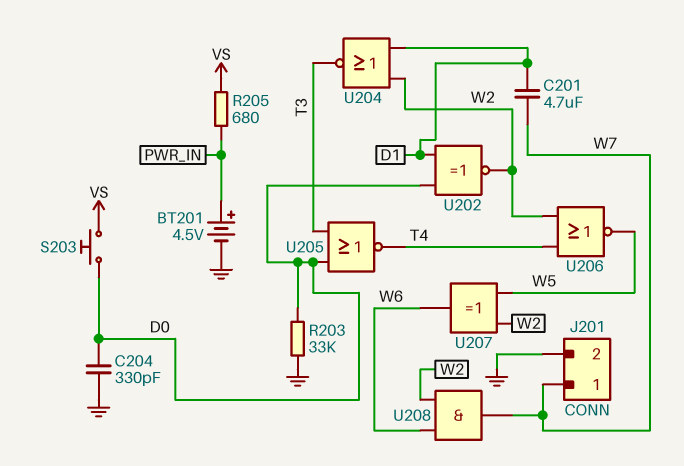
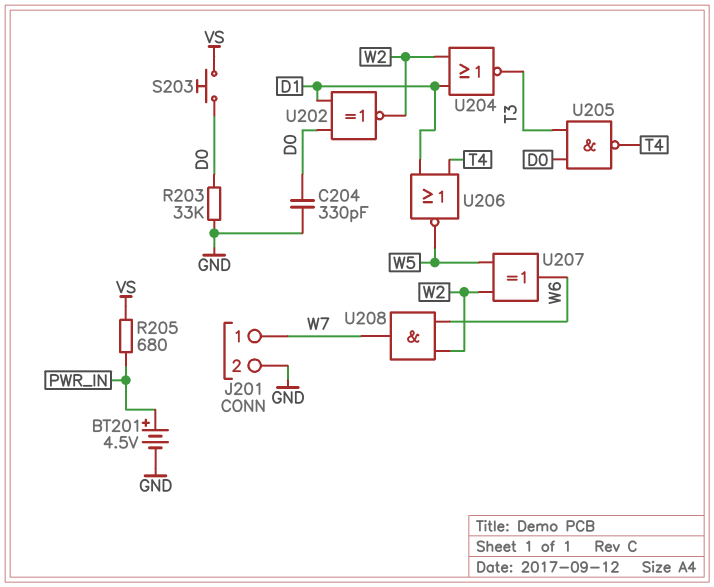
C201: 4.7uF (D1, W7) -> none
U205: NOR (in D0, in T3, out T4) -> NAND (in D0, in T3, out T4)
U206: NOR (in T4, in W2, out W5) -> NOR (in D1, in T4, out W5)

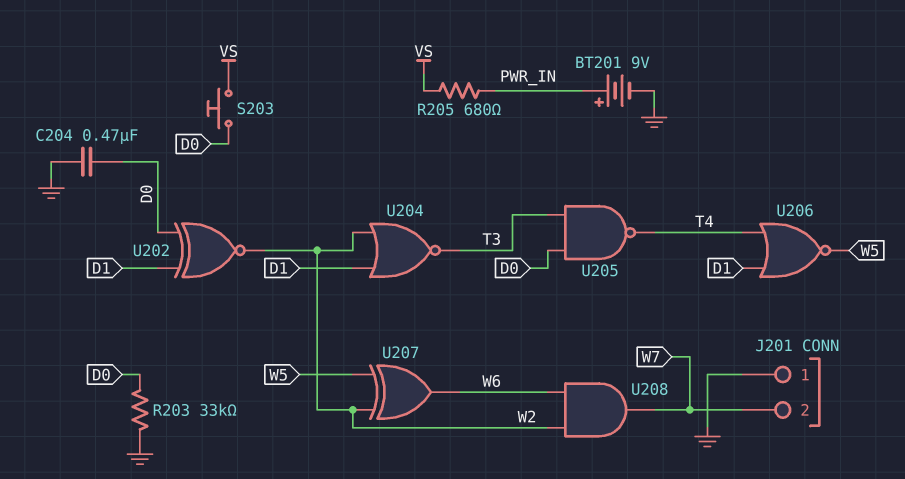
BT201: 4.5V (plus PWR_IN, minus GND) -> 9V (plus PWR_IN, minus GND)
C204: 330pF (D0, GND) -> 470nF (D0, GND)
J201 pin 1: W7 -> GND
J201 pin 2: GND -> W7

